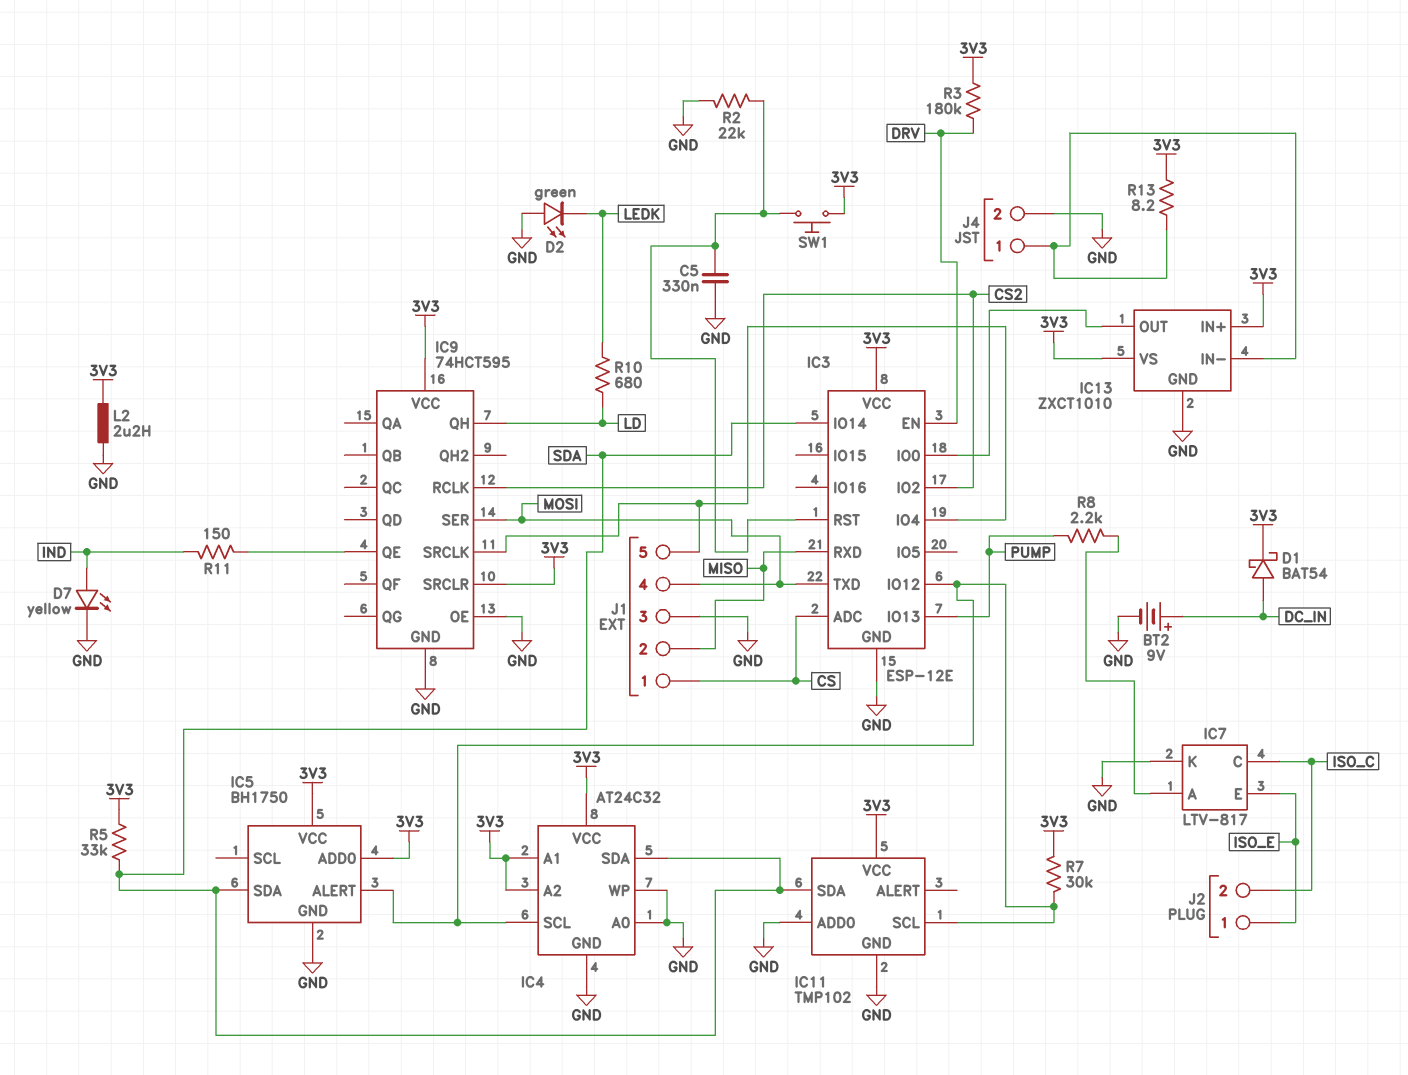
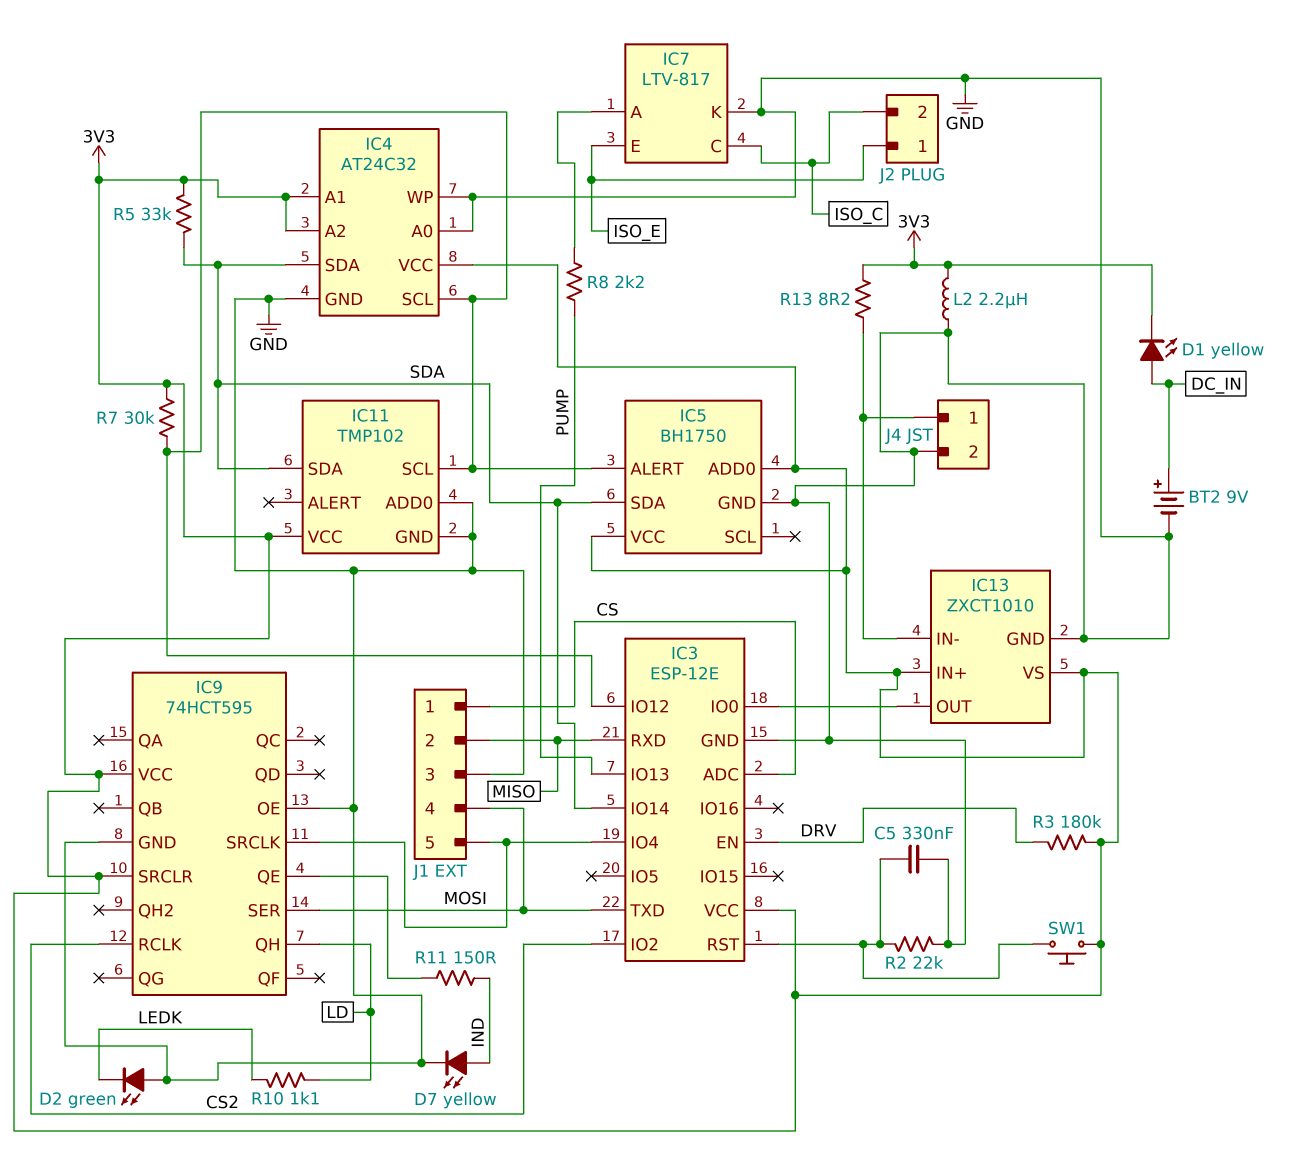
D1: schottky BAT54 (A DC_IN, K 3V3) -> LED yellow (A DC_IN, K 3V3)
R10: 680 (LD, LEDK) -> 1.1k (LD, LEDK)

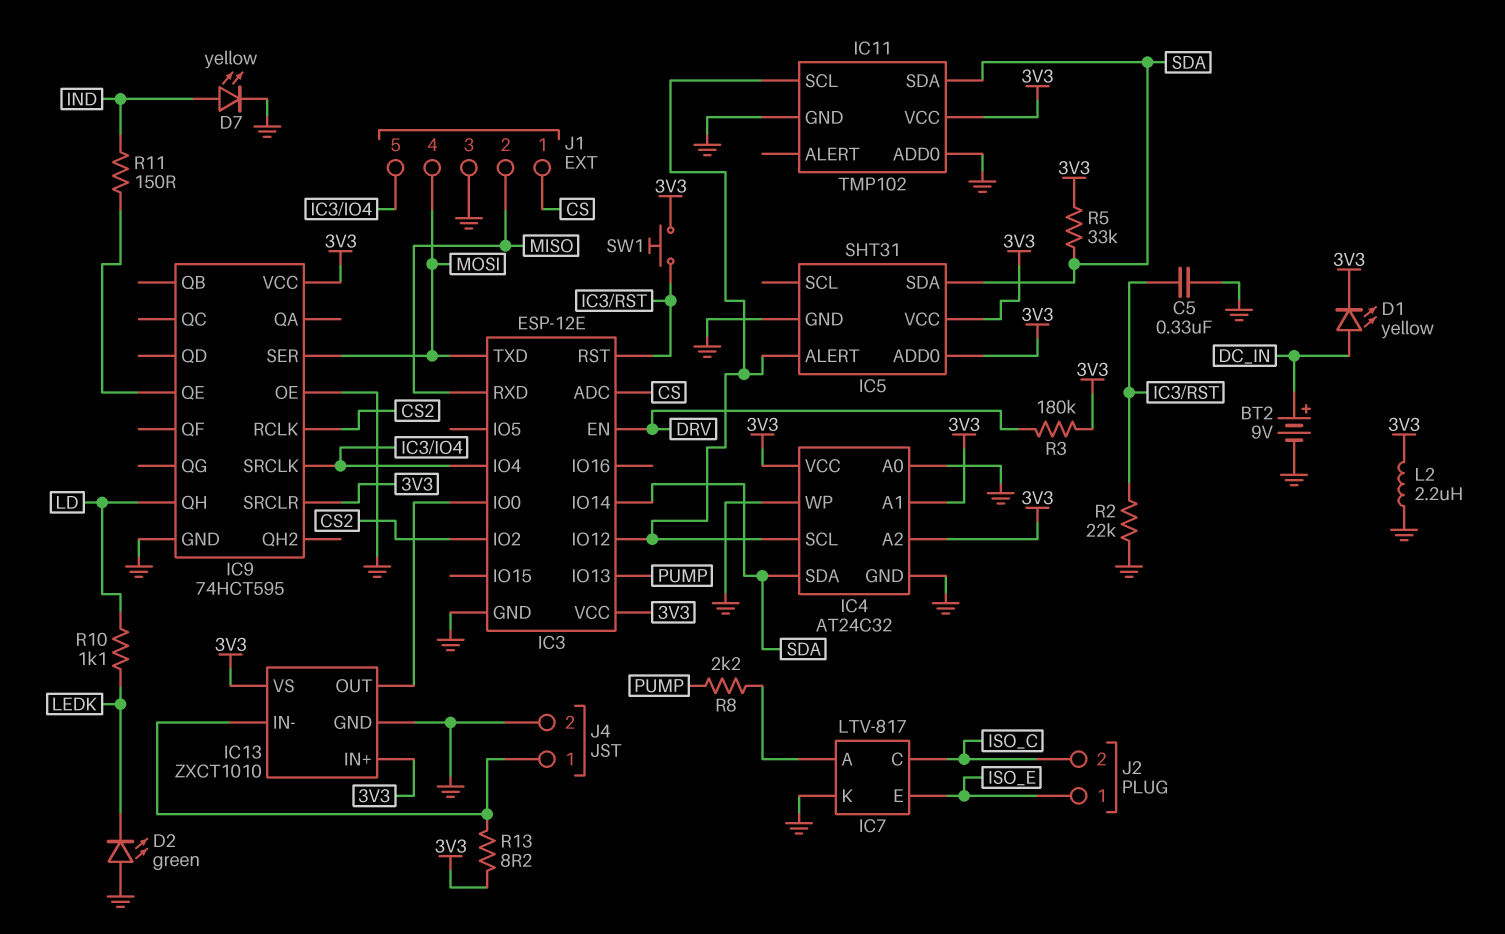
IC5: BH1750 -> SHT31
R7: 30k (3V3, IC3/IO12) -> none

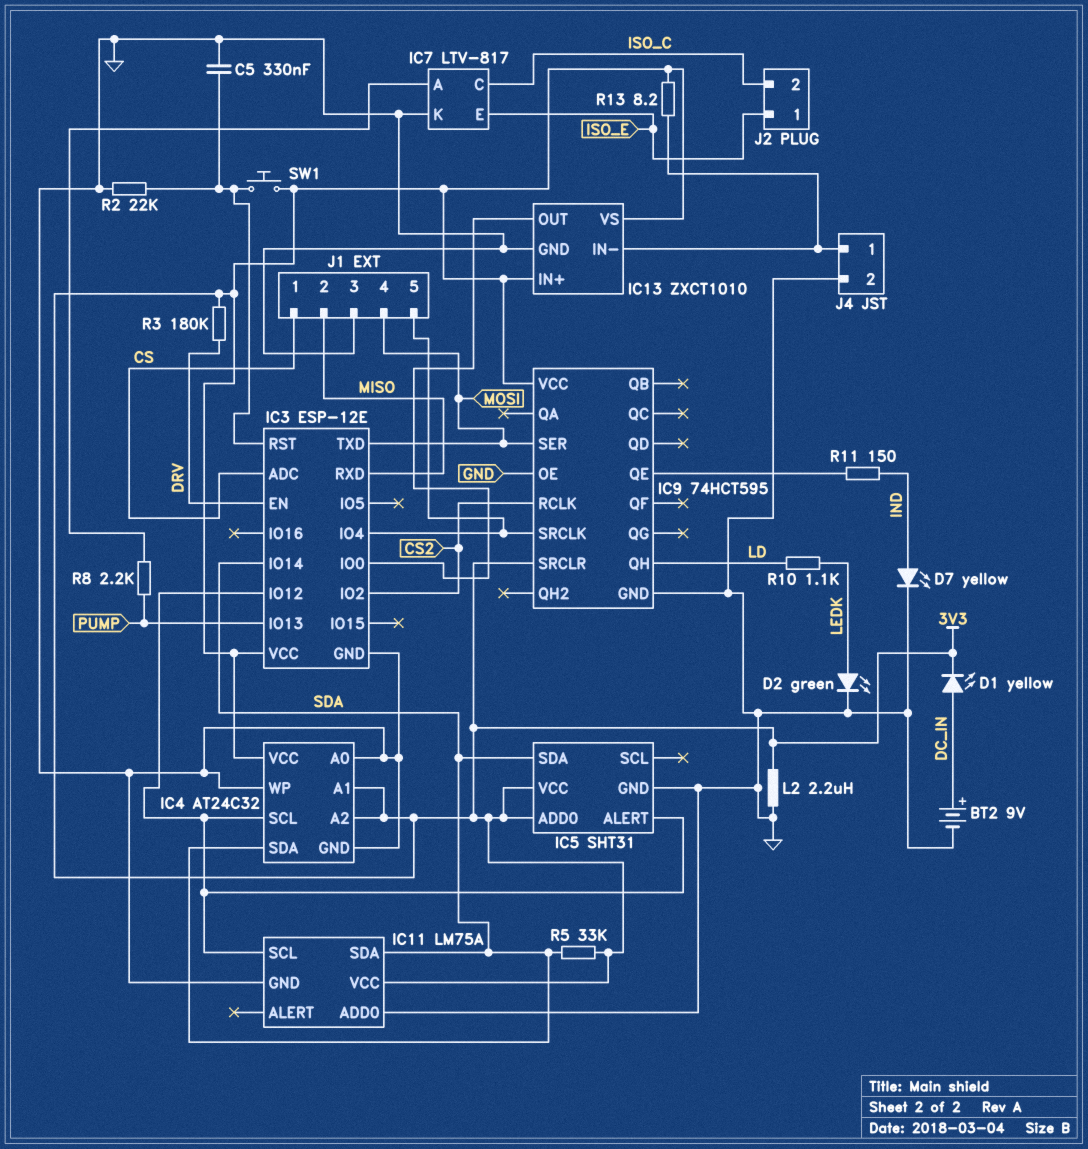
D2: LED green (A GND, K LEDK) -> LED green (A LEDK, K GND)
IC11: TMP102 -> LM75A

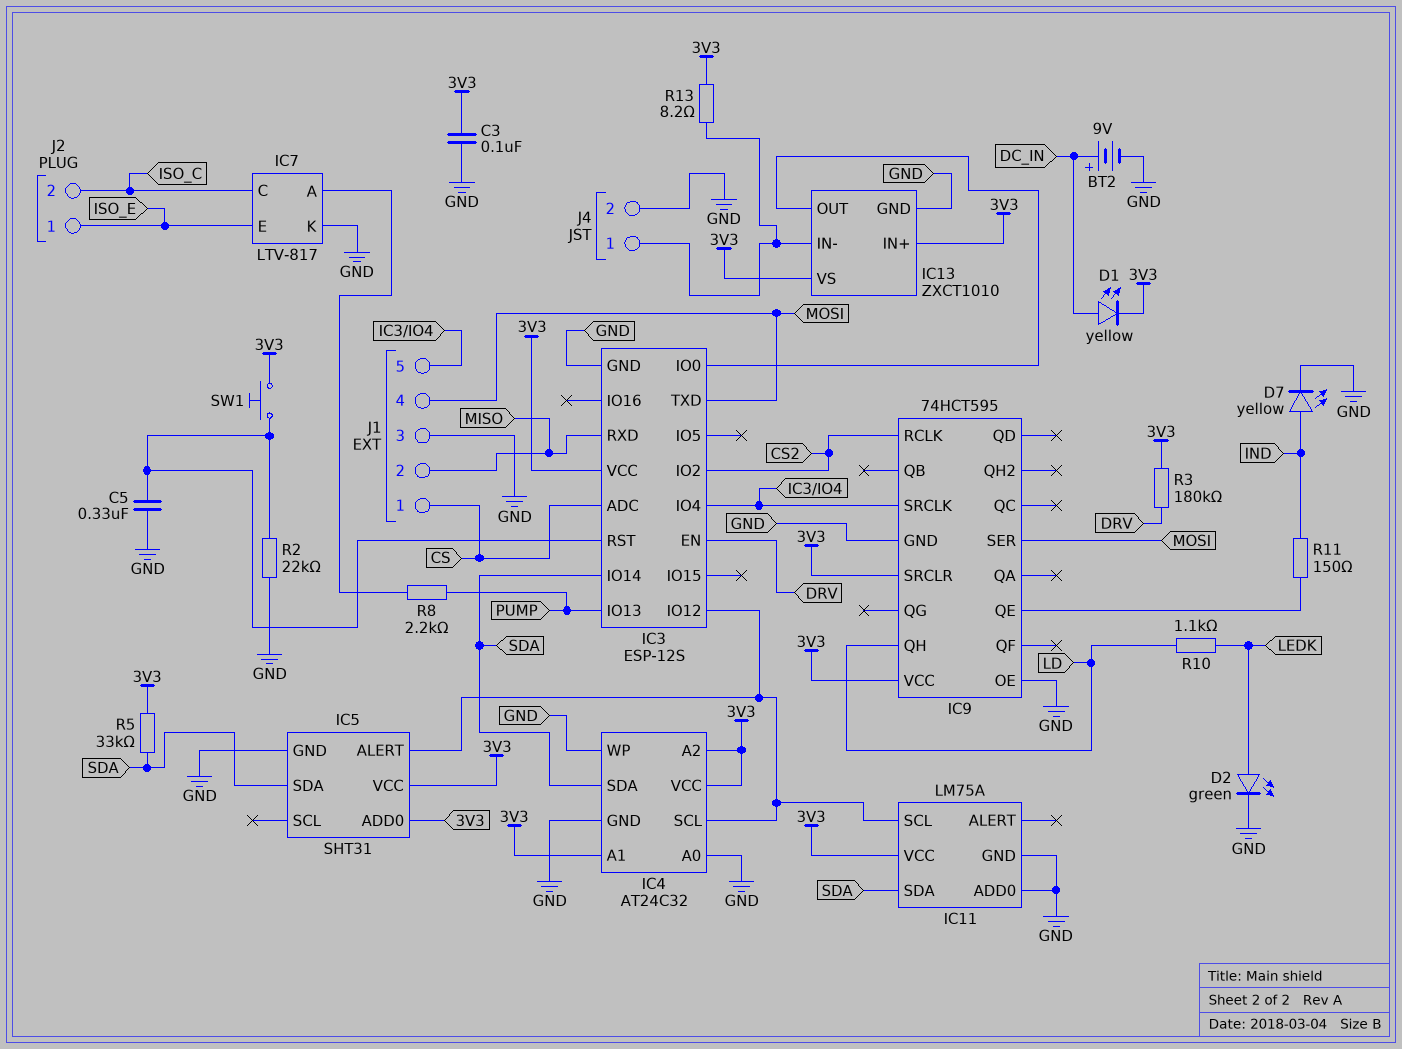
C3: none -> 100nF (3V3, GND)
IC3: ESP-12E -> ESP-12S
L2: 2.2uH (3V3, GND) -> none

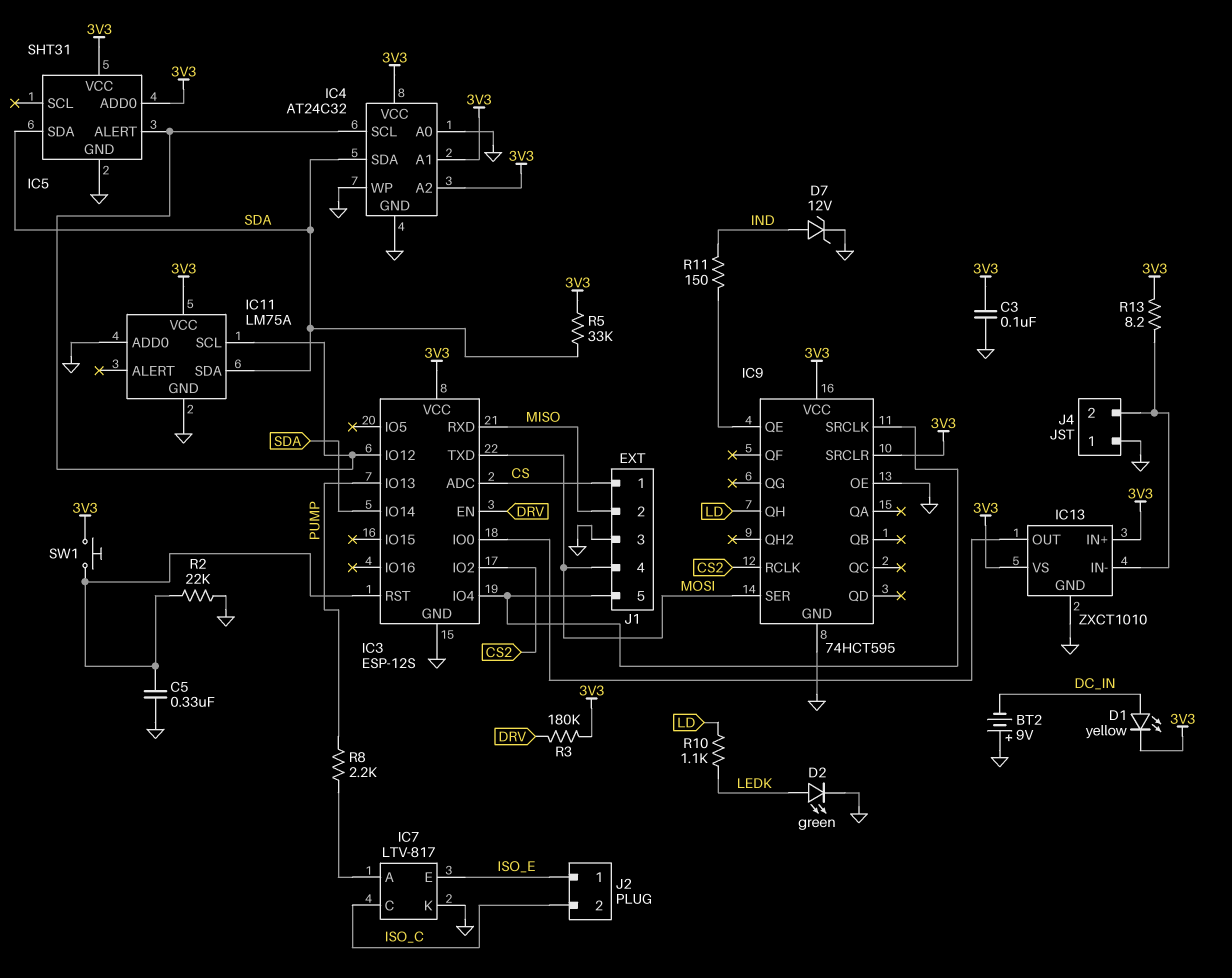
BT2: 9V (plus DC_IN, minus GND) -> 9V (plus GND, minus DC_IN)
D7: LED yellow (A IND, K GND) -> zener 12V (A IND, K GND)
J4 pin 1: IC13/IN- -> GND
J4 pin 2: GND -> IC13/IN-

